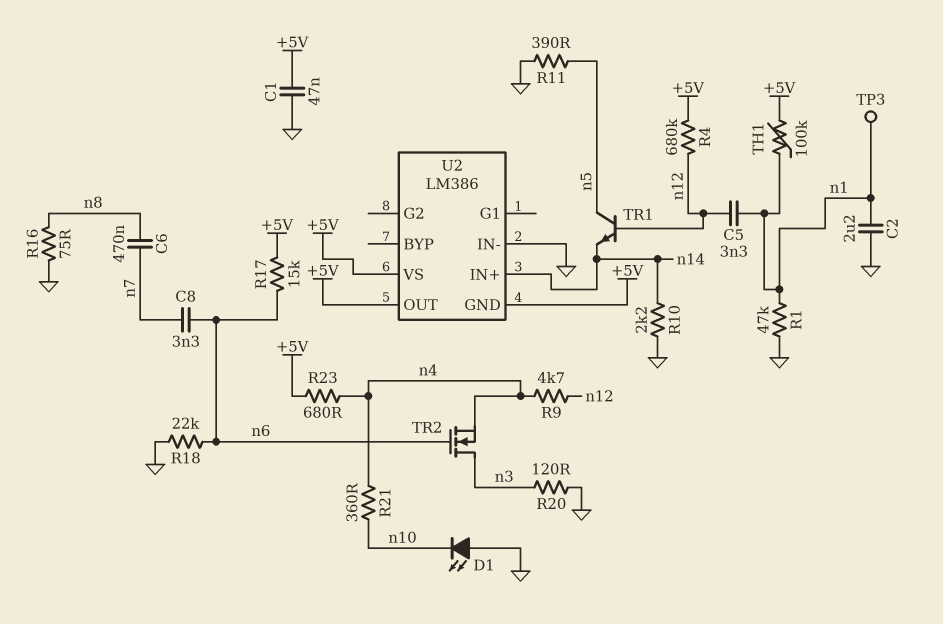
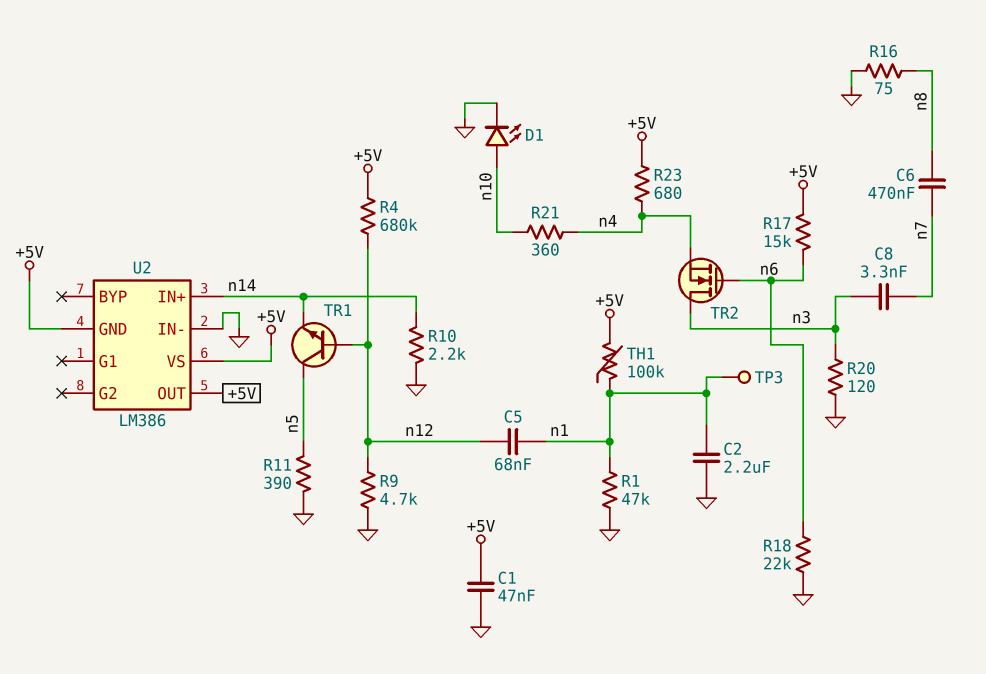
C5: 3.3nF (n1, n12) -> 68nF (n1, n12)
C8: 3.3nF (n6, n7) -> 3.3nF (n3, n7)
D1: LED (A GND, K n10) -> LED (A n10, K GND)
R9: 4.7k (n4, n12) -> 4.7k (GND, n12)

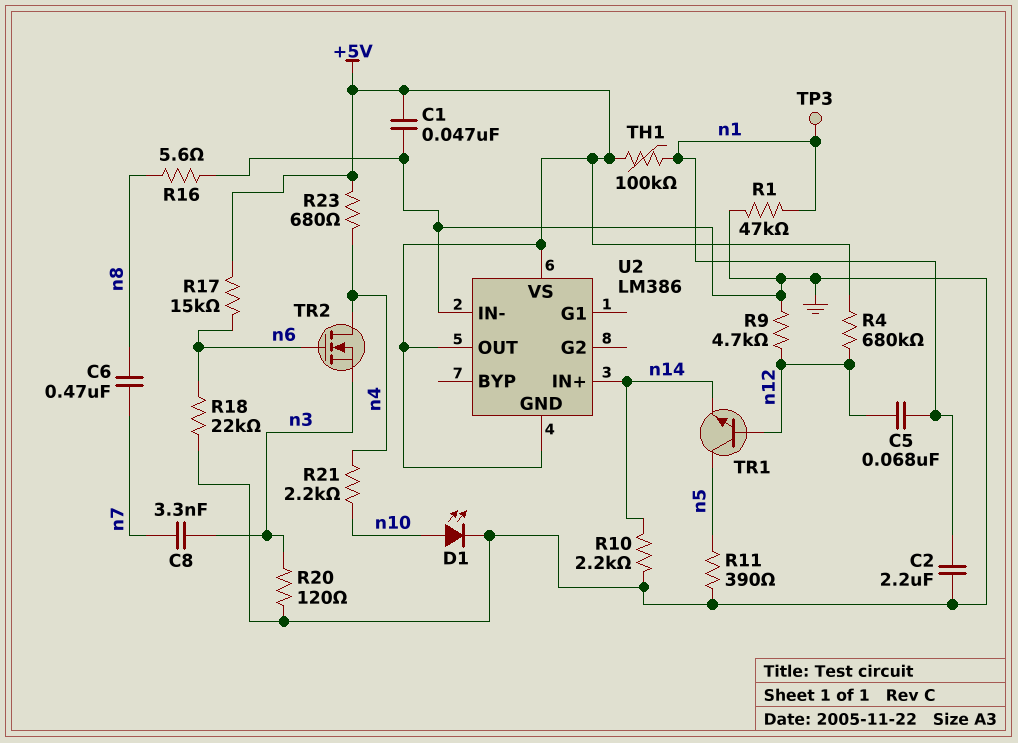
R16: 75 (GND, n8) -> 5.6 (GND, n8)
R21: 360 (n4, n10) -> 2.2k (n4, n10)
TR2: NMOS (G n6, D n3, S n4) -> NMOS (G n6, D n4, S n3)

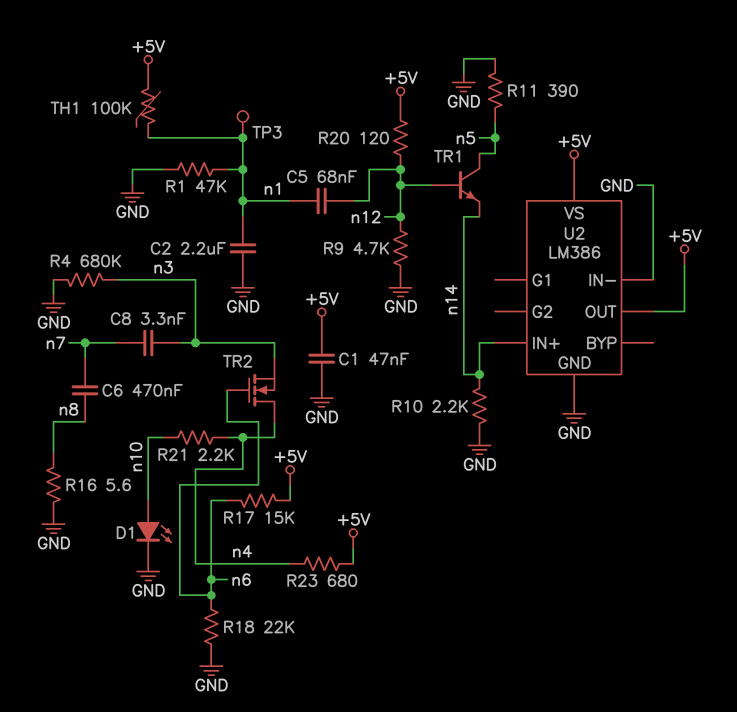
R4: 680k (+5V, n12) -> 680k (GND, n3)
R20: 120 (GND, n3) -> 120 (+5V, n12)
U2 pin GND: +5V -> GND

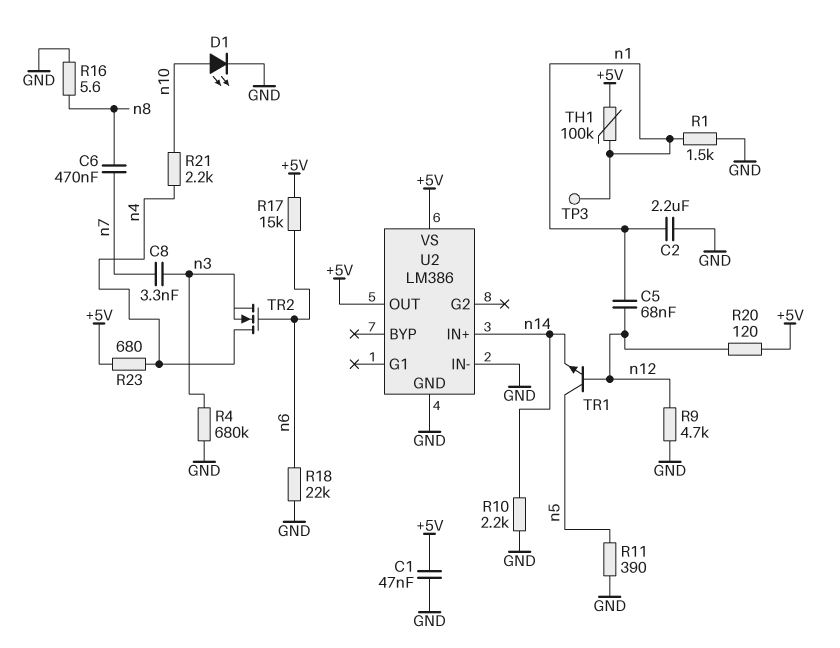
R1: 47k (GND, n1) -> 1.5k (GND, n1)

